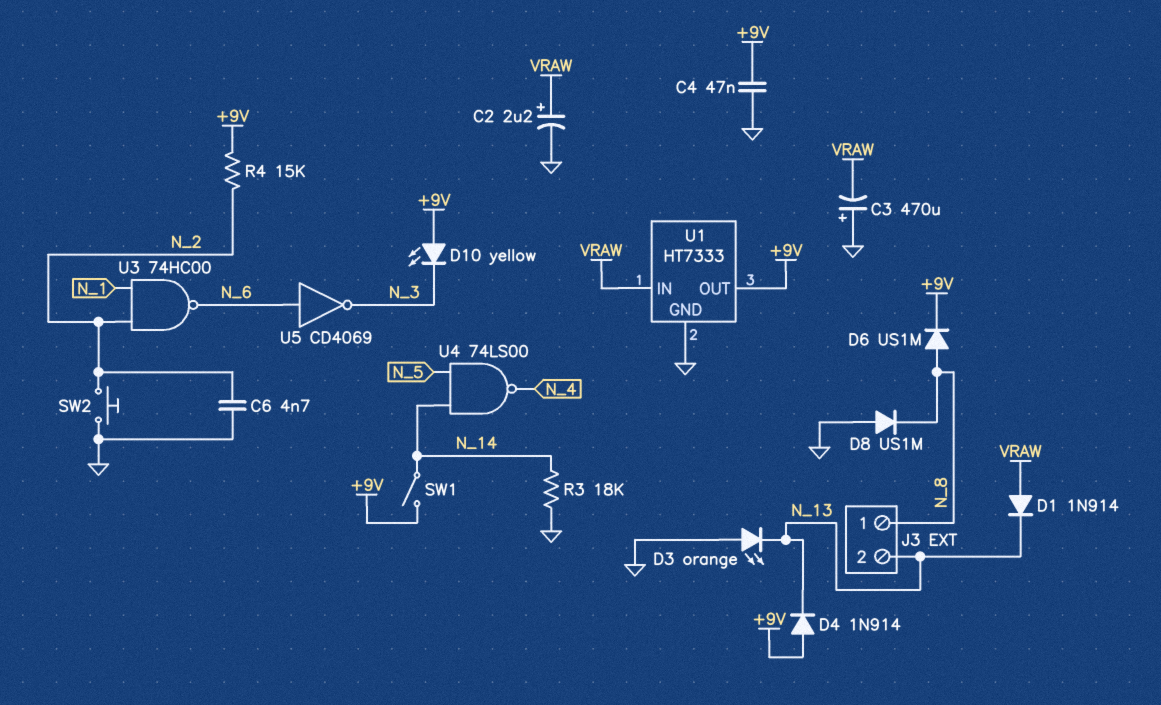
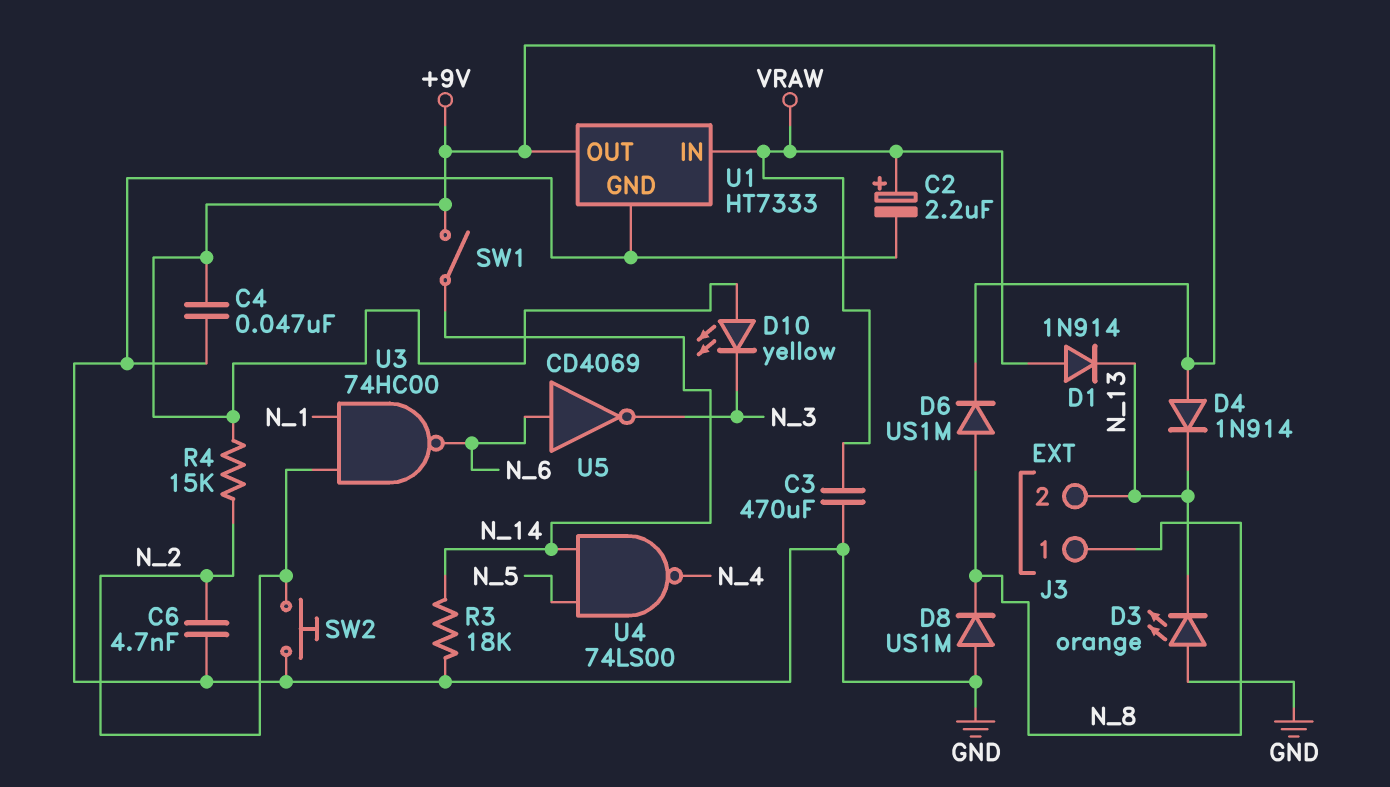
C3: 470uF (plus GND, minus VRAW) -> 470uF (GND, VRAW)

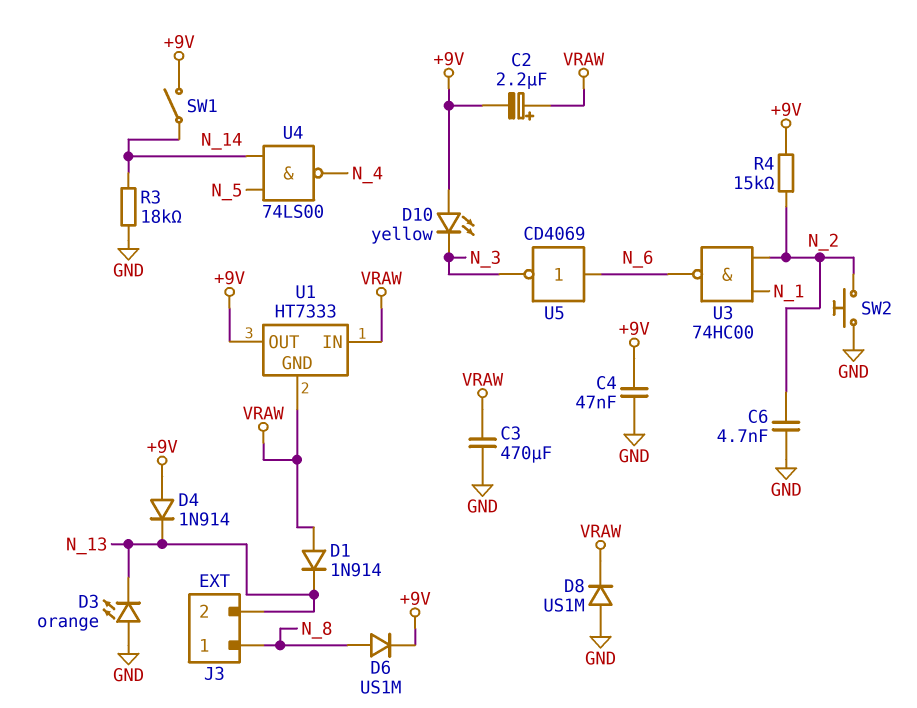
C2: 2.2uF (plus VRAW, minus GND) -> 2.2uF (plus VRAW, minus +9V)
D8: diode US1M (A GND, K N_8) -> diode US1M (A GND, K VRAW)
U1 pin GND: GND -> VRAW

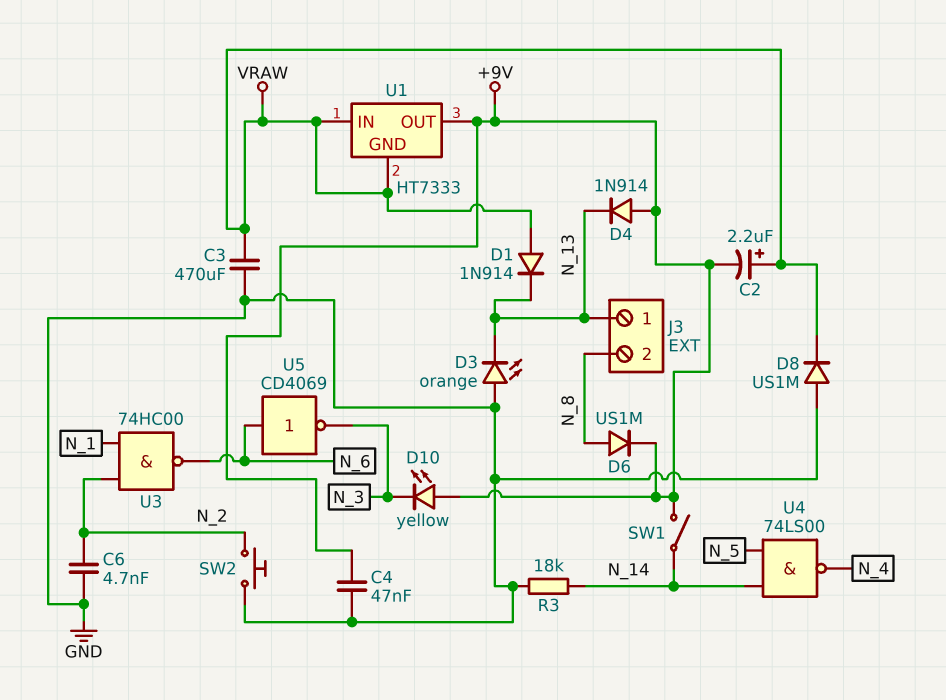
J3 pin 1: N_8 -> N_13
J3 pin 2: N_13 -> N_8
R4: 15k (+9V, N_2) -> none

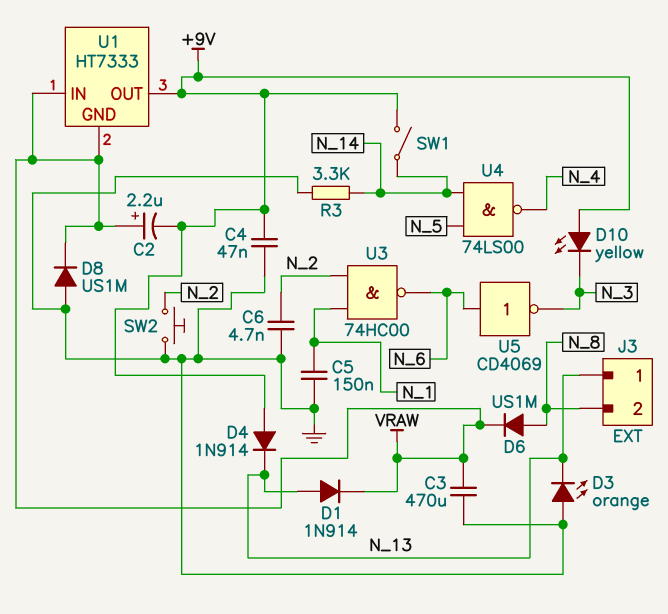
C5: none -> 150nF (GND, N_1)
D1: diode 1N914 (A VRAW, K N_13) -> diode 1N914 (A N_13, K VRAW)
D6: diode US1M (A N_8, K +9V) -> diode US1M (A N_8, K VRAW)
R3: 18k (GND, N_14) -> 3.3k (GND, N_14)

